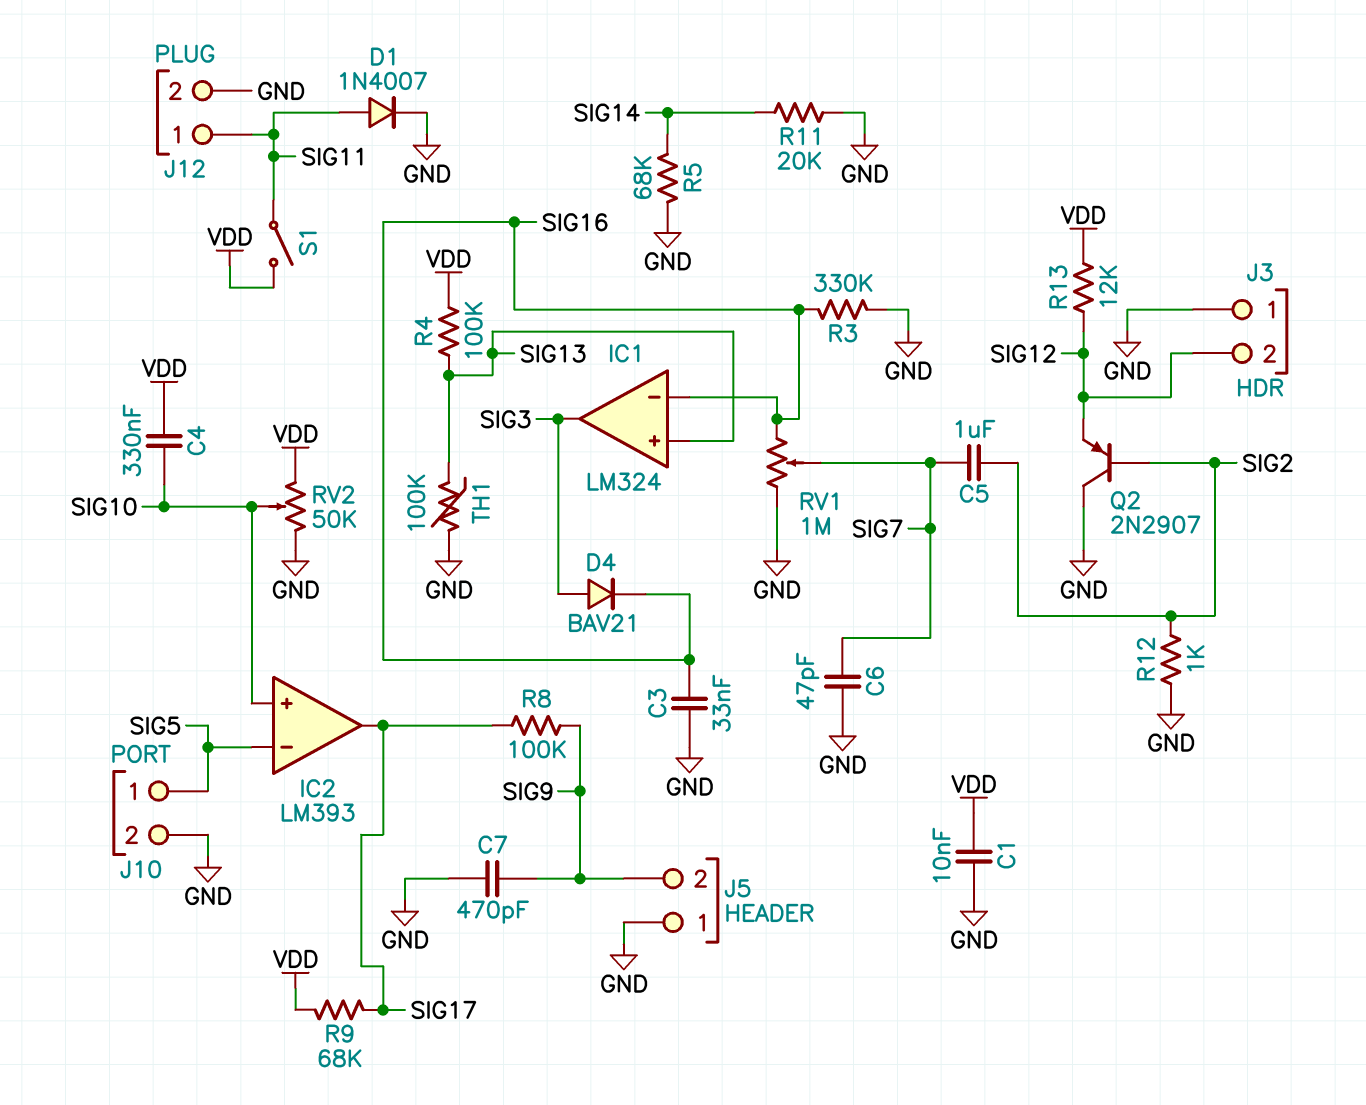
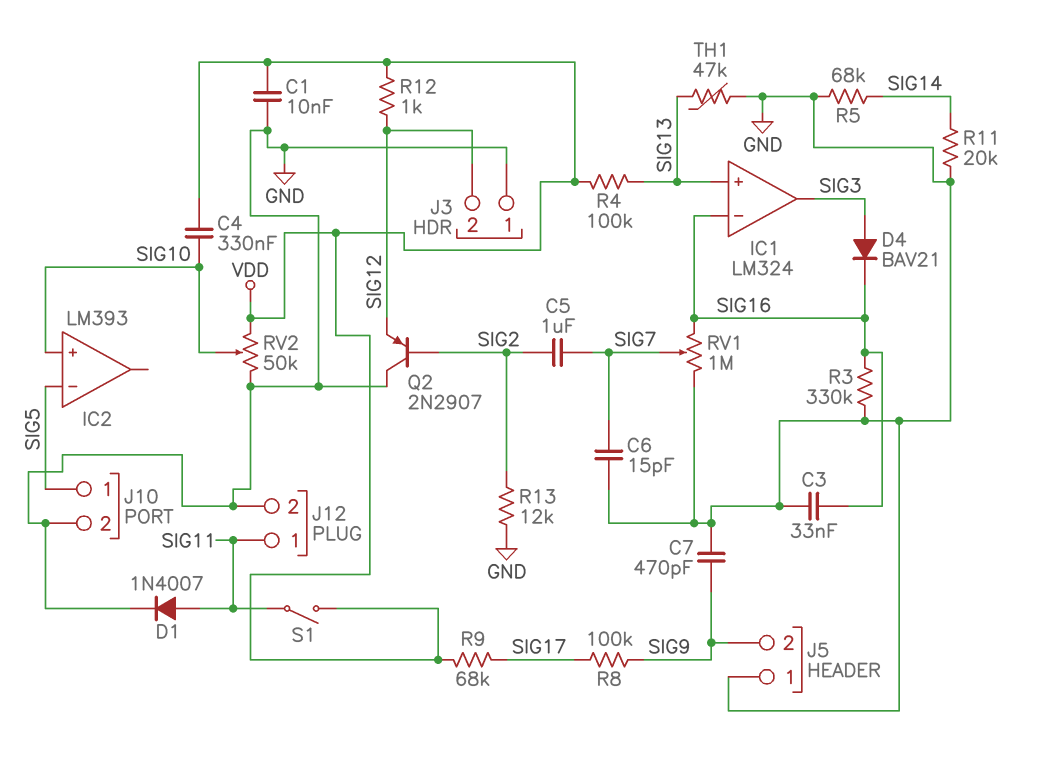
C6: 47pF (GND, SIG7) -> 15pF (GND, SIG7)
IC2 pin out: SIG17 -> none
R12: 1k (GND, SIG2) -> 1k (SIG12, VDD)
R13: 12k (SIG12, VDD) -> 12k (GND, SIG2)
TH1: 100k (GND, SIG13) -> 47k (GND, SIG13)

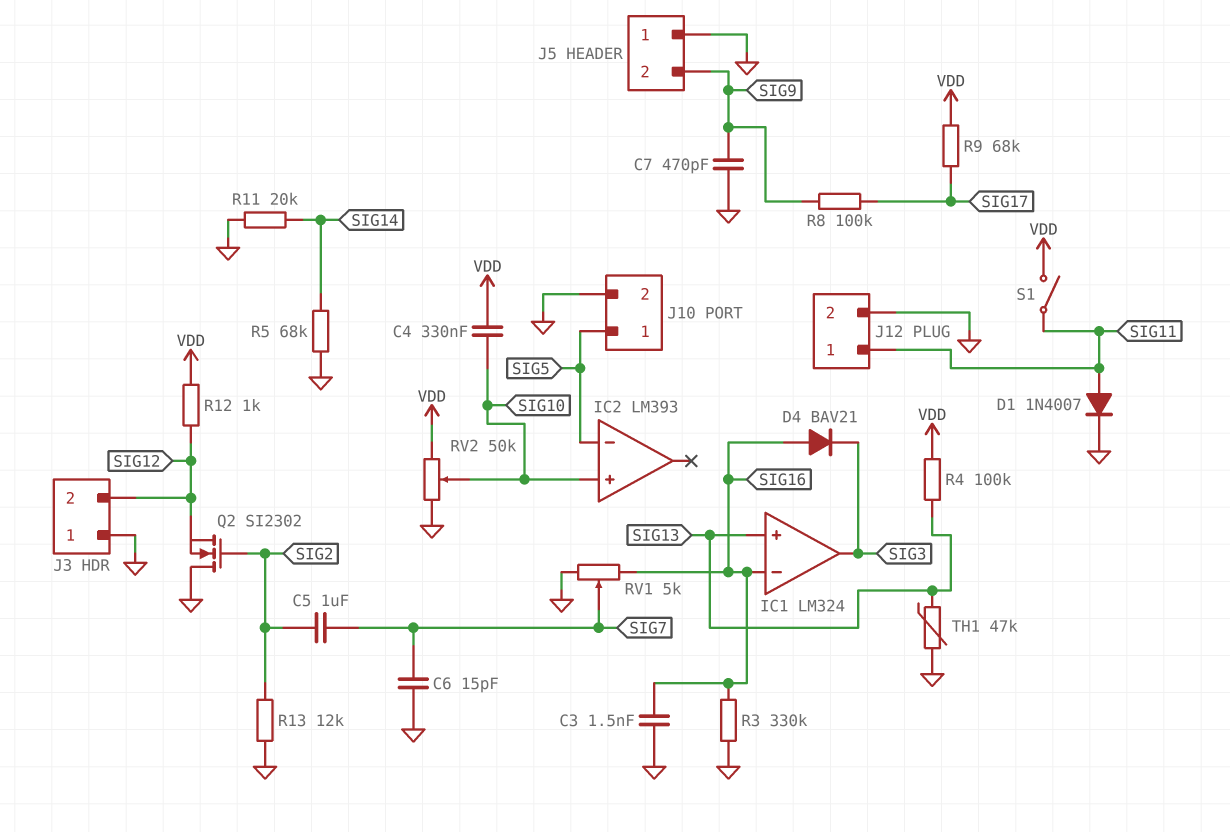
C1: 10nF (GND, VDD) -> none
C3: 33nF (GND, SIG16) -> 1.5nF (GND, SIG16)
D4: diode BAV21 (A SIG3, K SIG16) -> diode BAV21 (A SIG16, K SIG3)
Q2: PNP 2N2907 (B SIG2, C GND, E SIG12) -> NMOS SI2302 (G SIG2, D GND, S SIG12)
RV1: 1M (GND, SIG16, wiper SIG7) -> 5k (GND, SIG16, wiper SIG7)

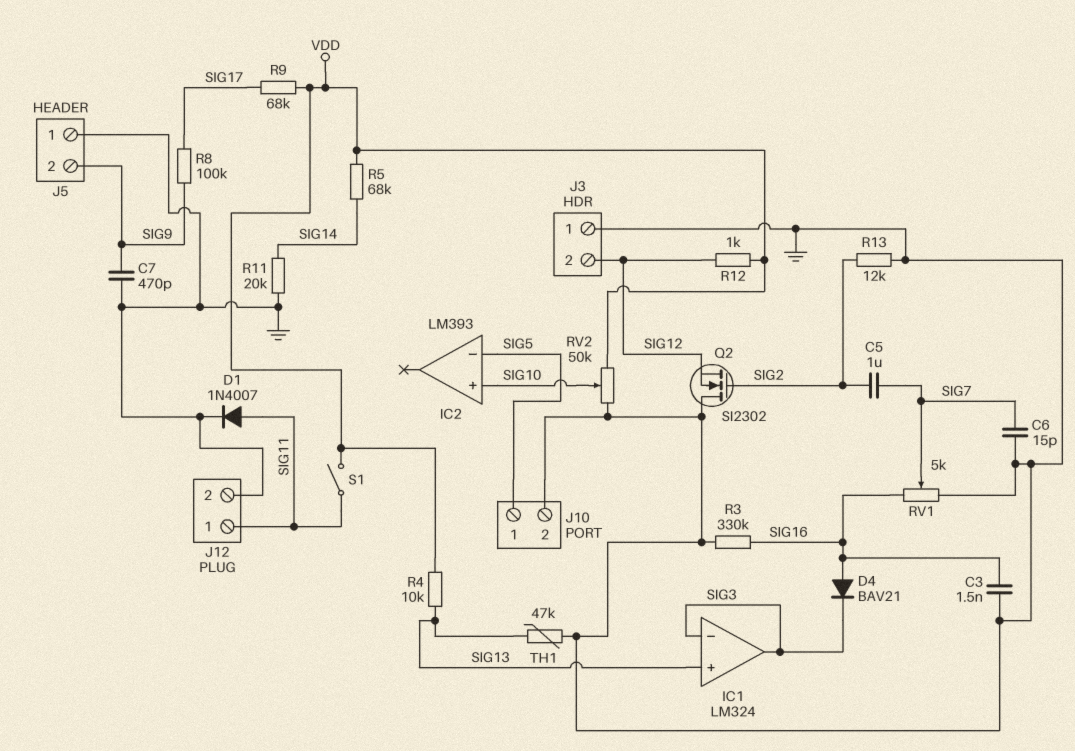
C4: 330nF (SIG10, VDD) -> none
IC1 pin in-: SIG16 -> SIG3
R4: 100k (SIG13, VDD) -> 10k (SIG13, VDD)
R5: 68k (GND, SIG14) -> 68k (SIG14, VDD)

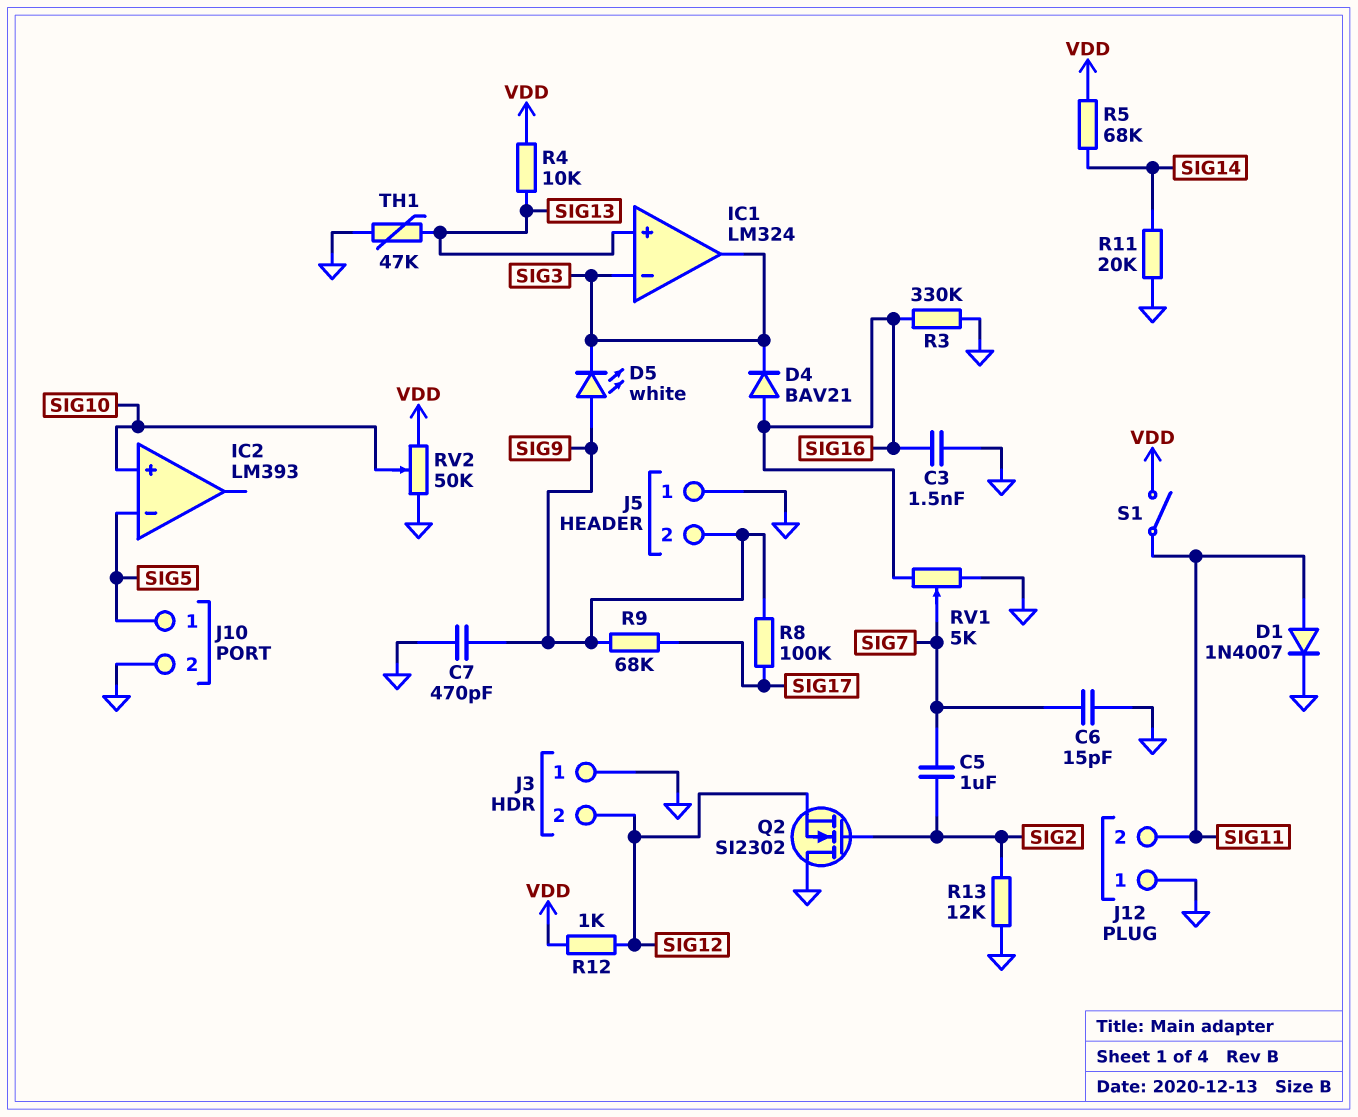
D5: none -> LED white (A SIG9, K SIG3)
J12 pin 1: SIG11 -> GND
J12 pin 2: GND -> SIG11
R9: 68k (SIG17, VDD) -> 68k (SIG9, SIG17)

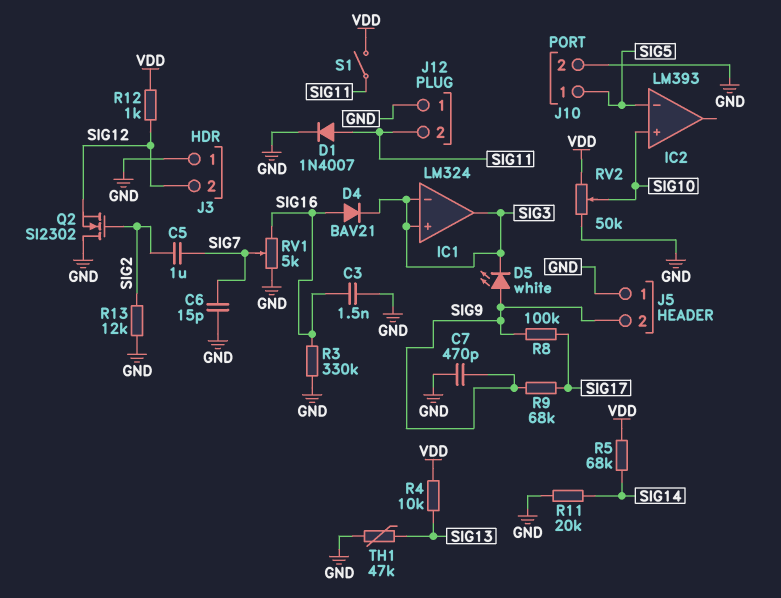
IC1 pin in+: SIG13 -> SIG3

